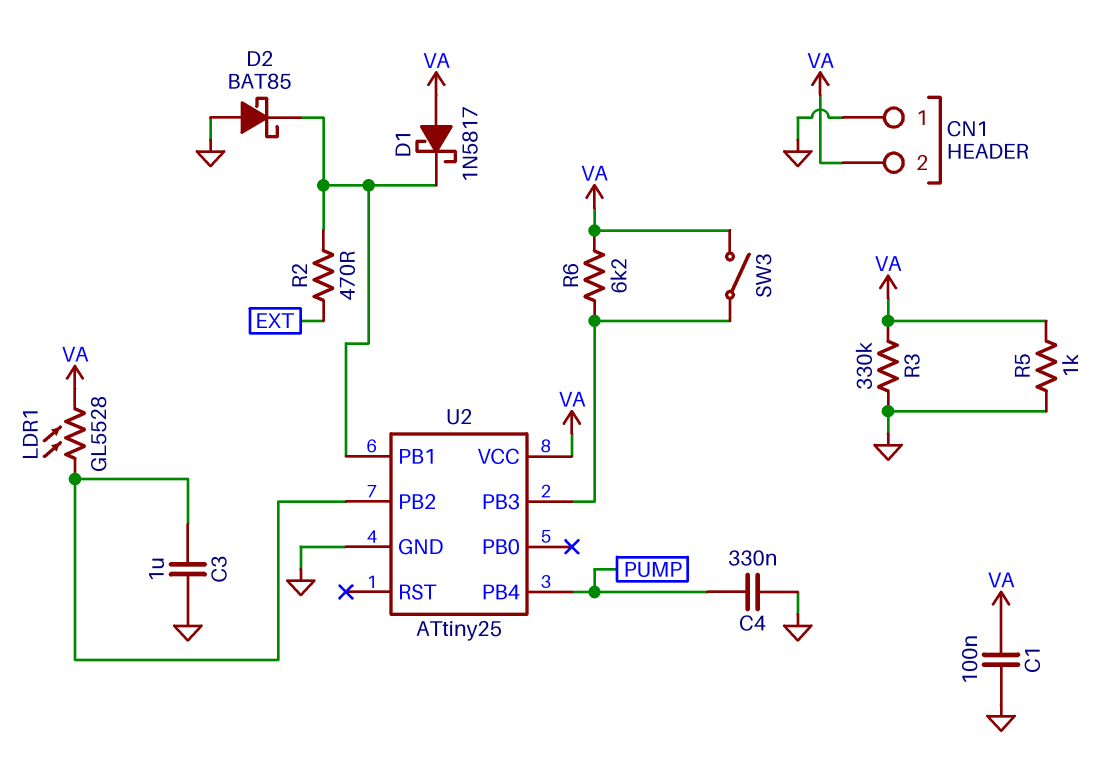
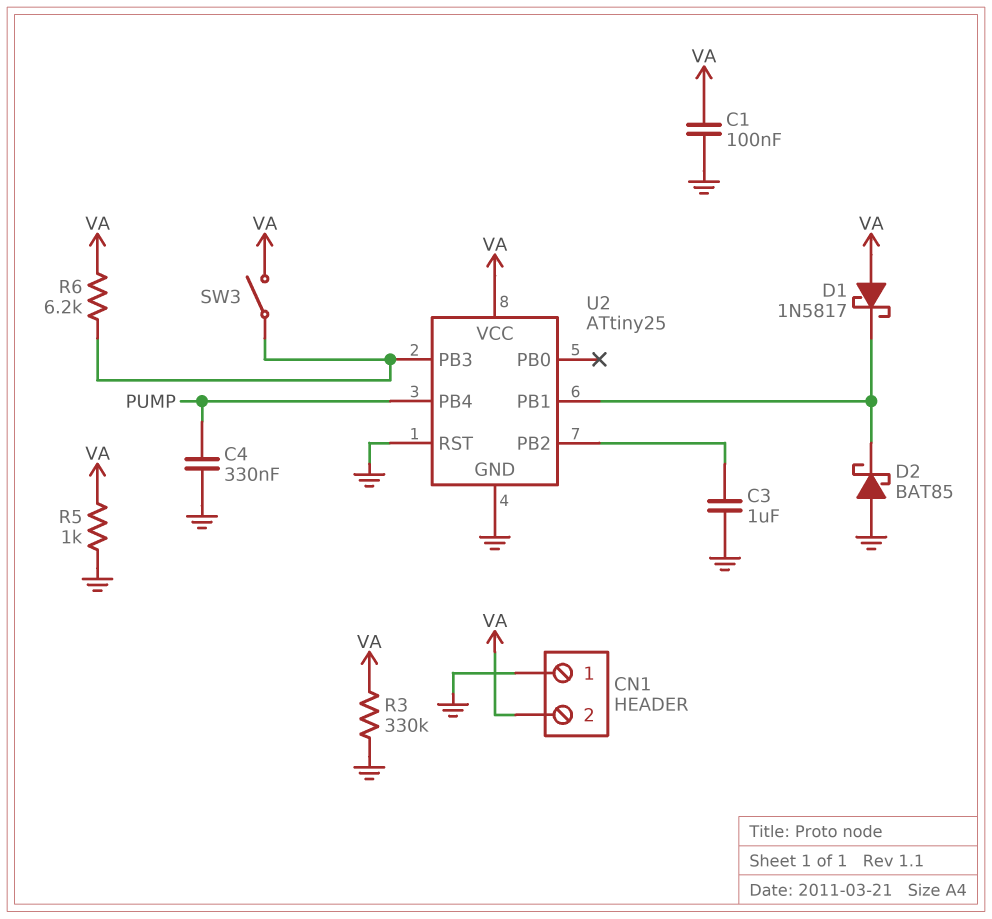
LDR1: GL5528 (U2/PB2, VA) -> none
R2: 470 (EXT, U2/PB1) -> none
U2 pin RST: none -> GND

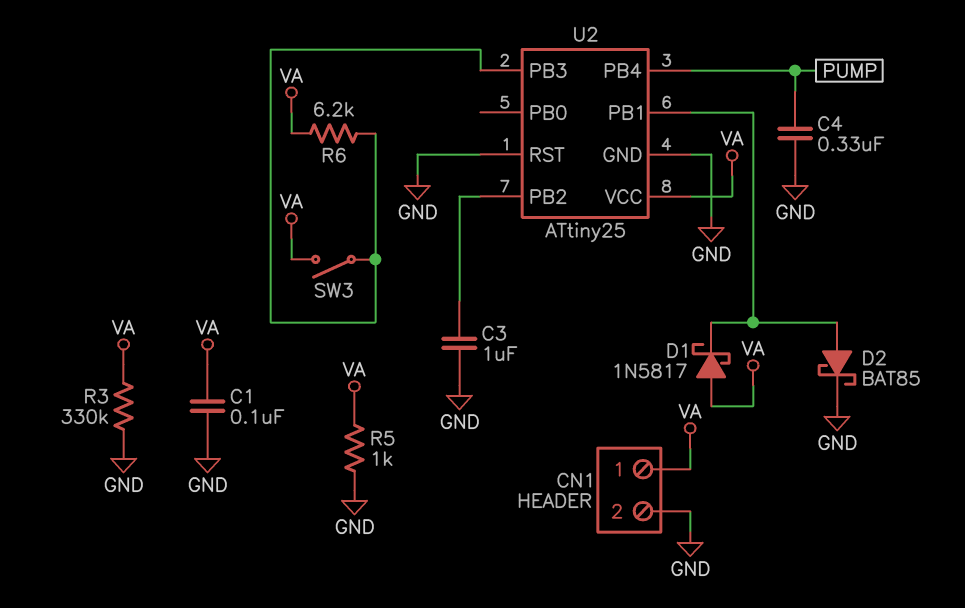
CN1 pin 1: GND -> VA
CN1 pin 2: VA -> GND
D2: schottky BAT85 (A GND, K U2/PB1) -> schottky BAT85 (A U2/PB1, K GND)

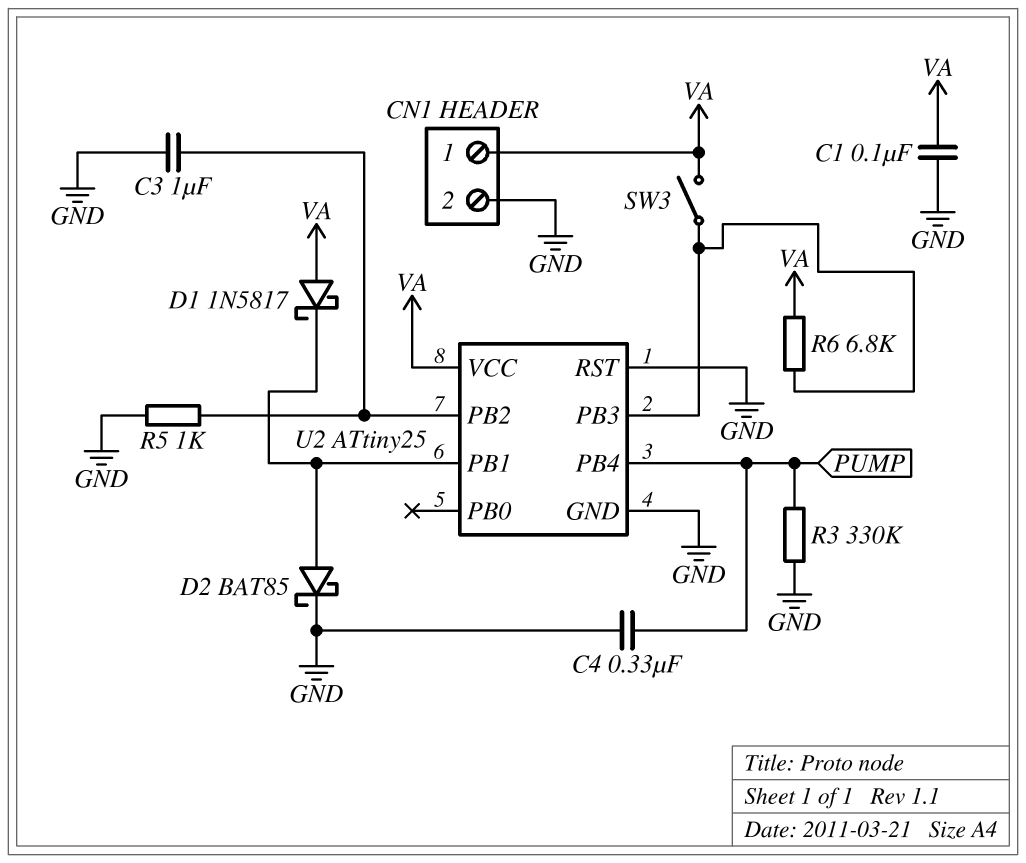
R3: 330k (GND, VA) -> 330k (GND, PUMP)
R5: 1k (GND, VA) -> 1k (GND, U2/PB2)
R6: 6.2k (U2/PB3, VA) -> 6.8k (U2/PB3, VA)

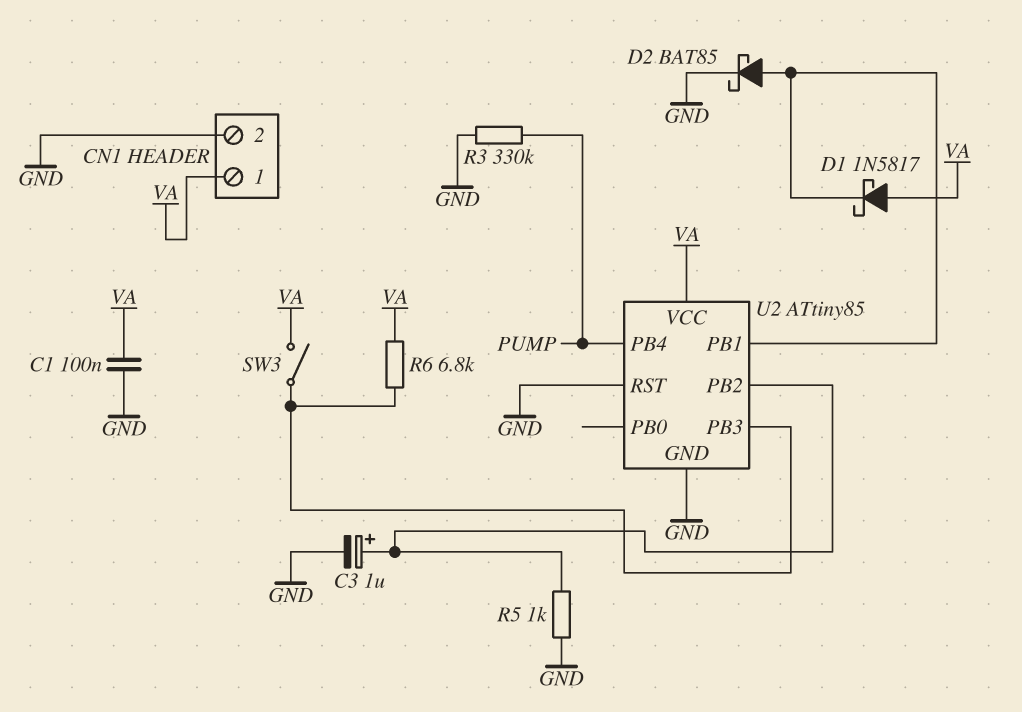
C3: 1uF (GND, U2/PB2) -> 1uF (plus U2/PB2, minus GND)
C4: 330nF (GND, PUMP) -> none
U2: ATtiny25 -> ATtiny85

